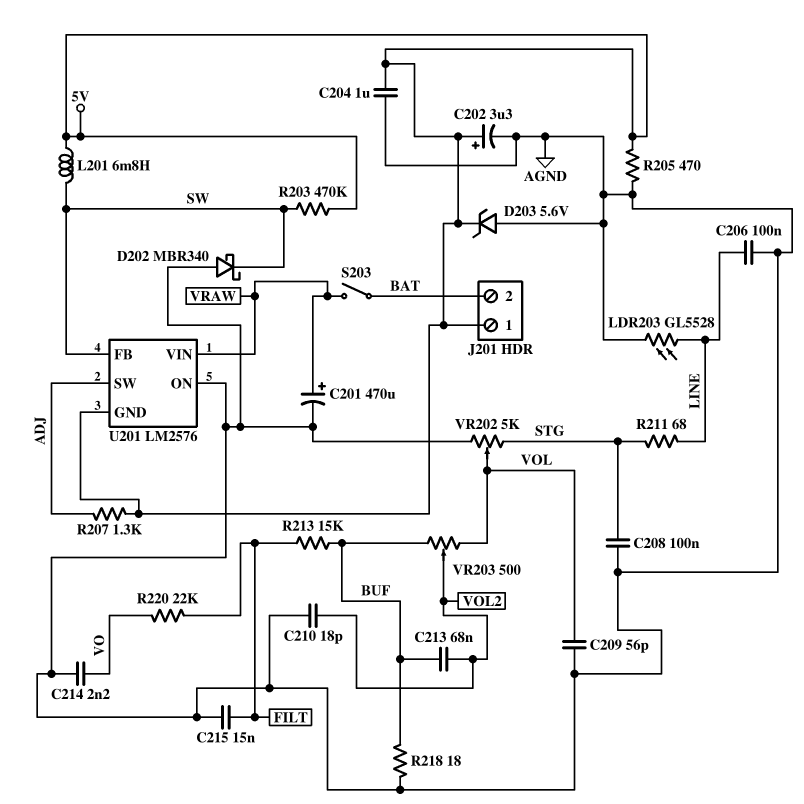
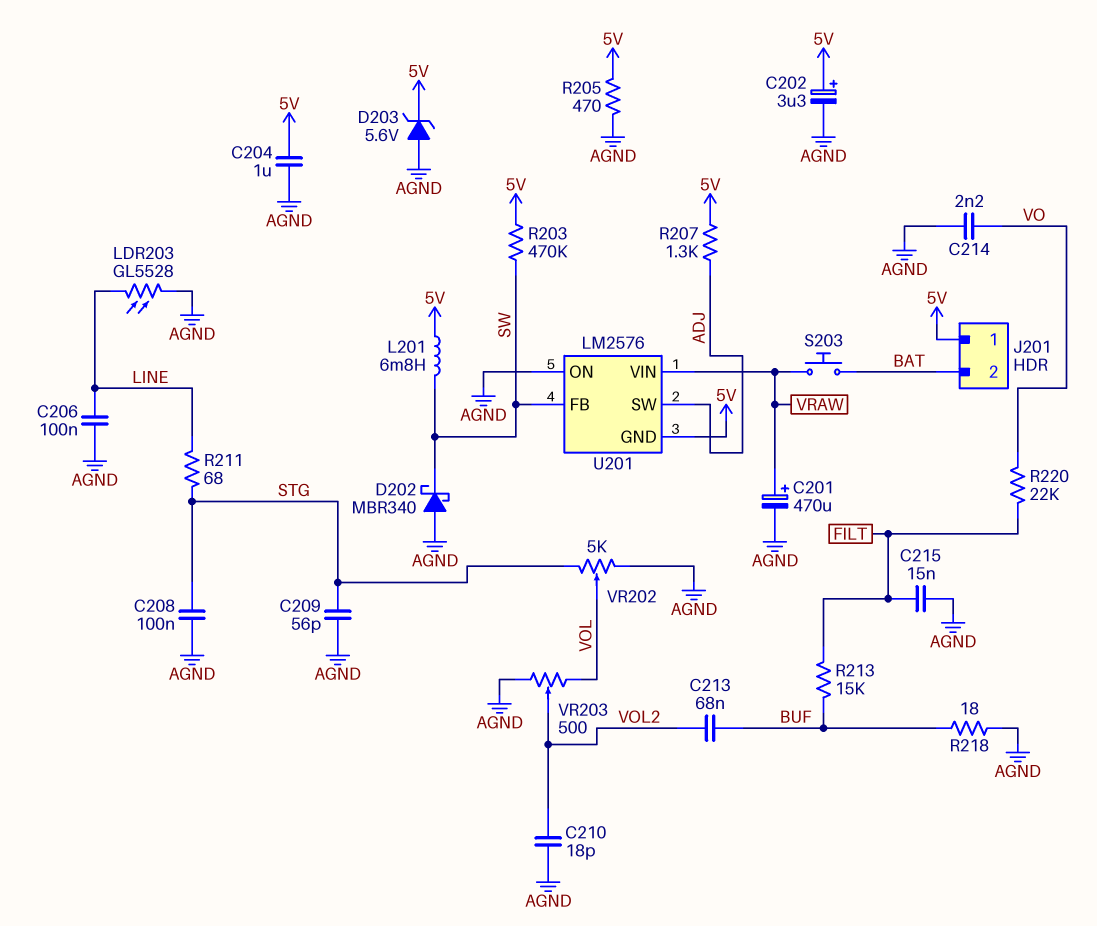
C209: 56pF (AGND, VOL) -> 56pF (AGND, STG)
S203: switch (BAT, VRAW) -> button (BAT, VRAW)
VR203: 500 (BUF, VOL, wiper VOL2) -> 500 (AGND, VOL, wiper VOL2)

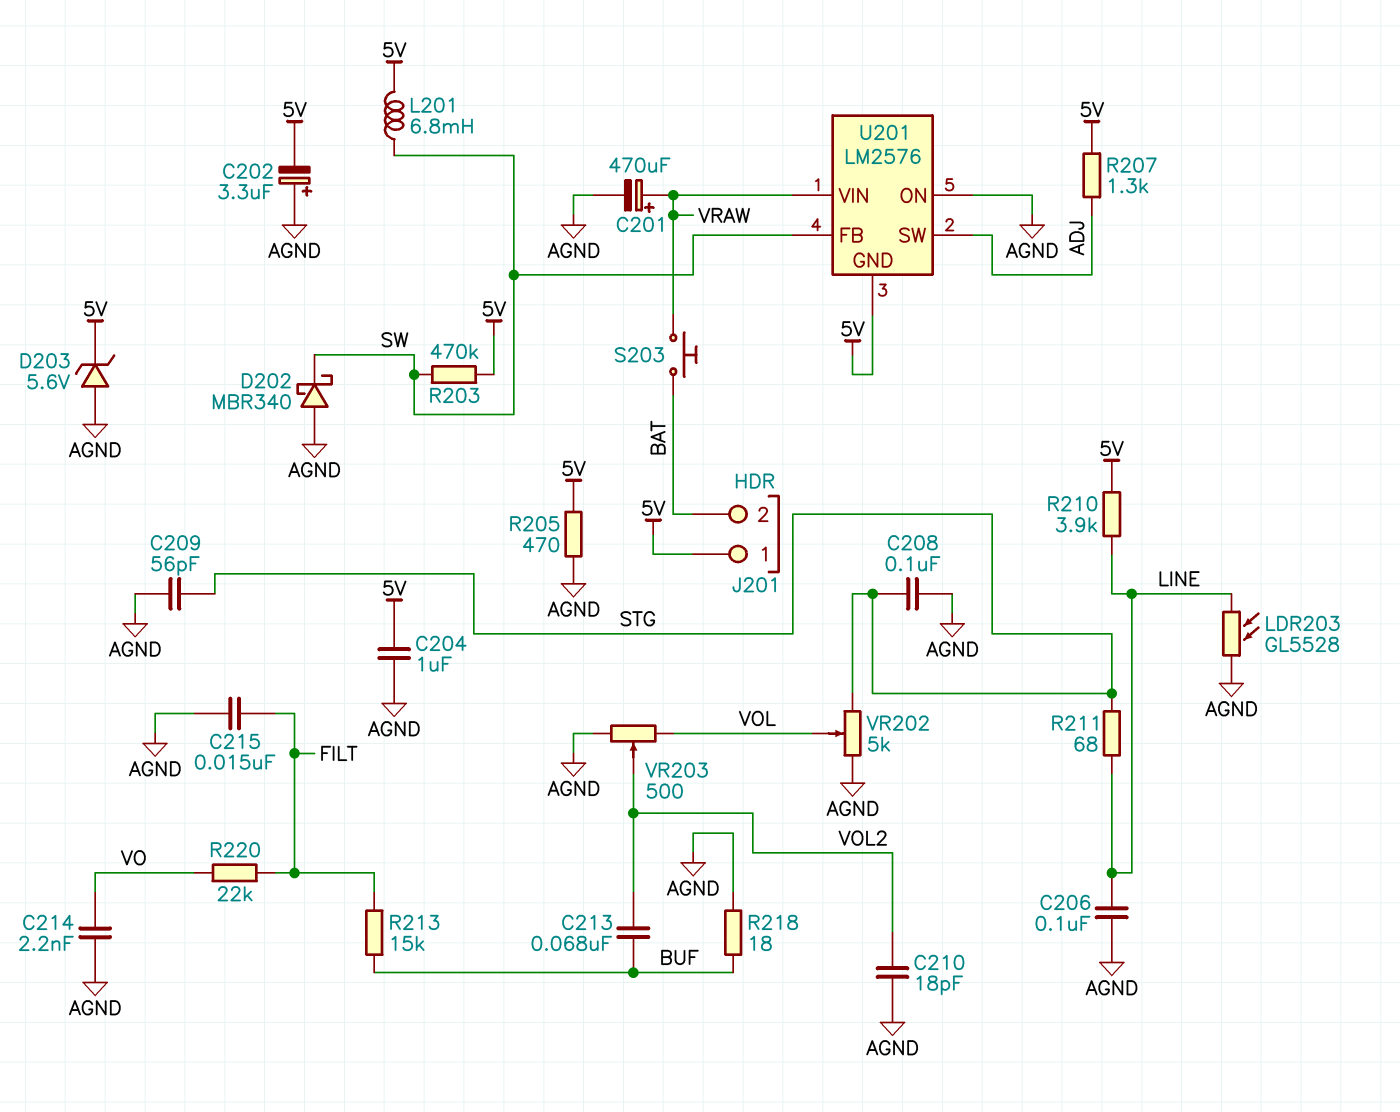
C202: 3.3uF (plus 5V, minus AGND) -> 3.3uF (plus AGND, minus 5V)
R210: none -> 3.9k (5V, LINE)

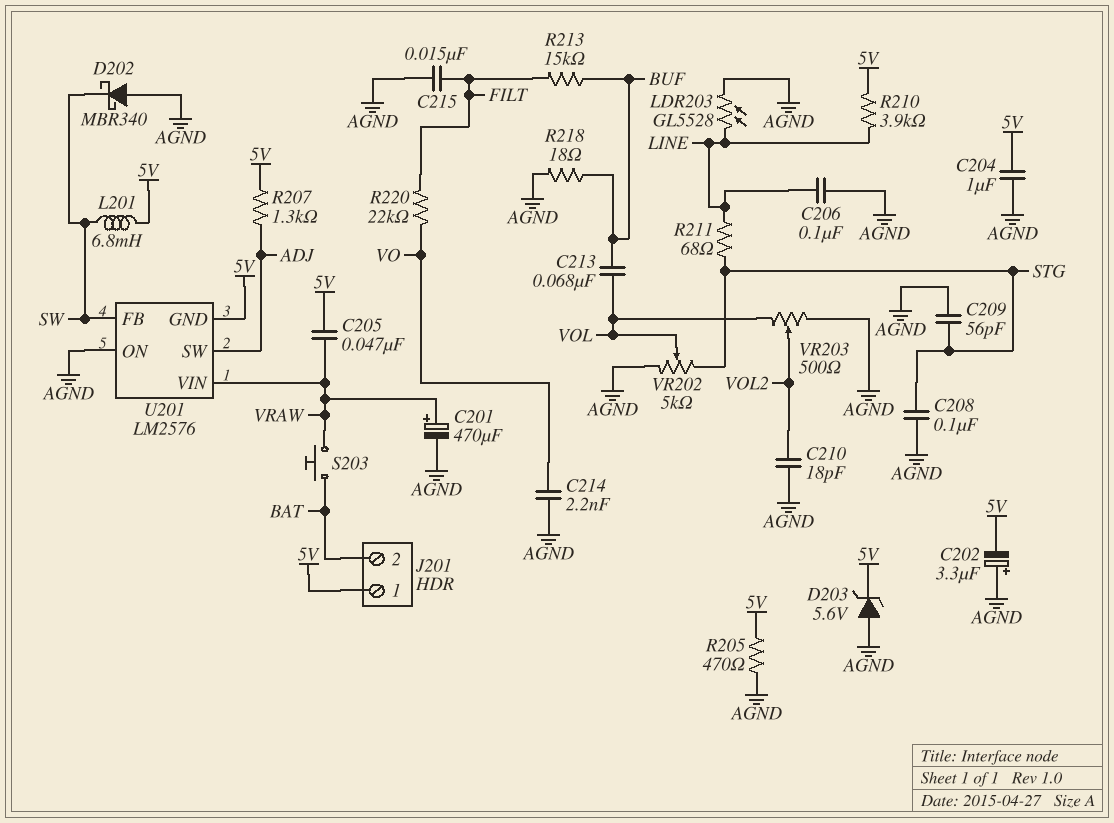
C205: none -> 47nF (5V, VRAW)
C213: 68nF (BUF, VOL2) -> 68nF (BUF, VOL)
R203: 470k (5V, SW) -> none

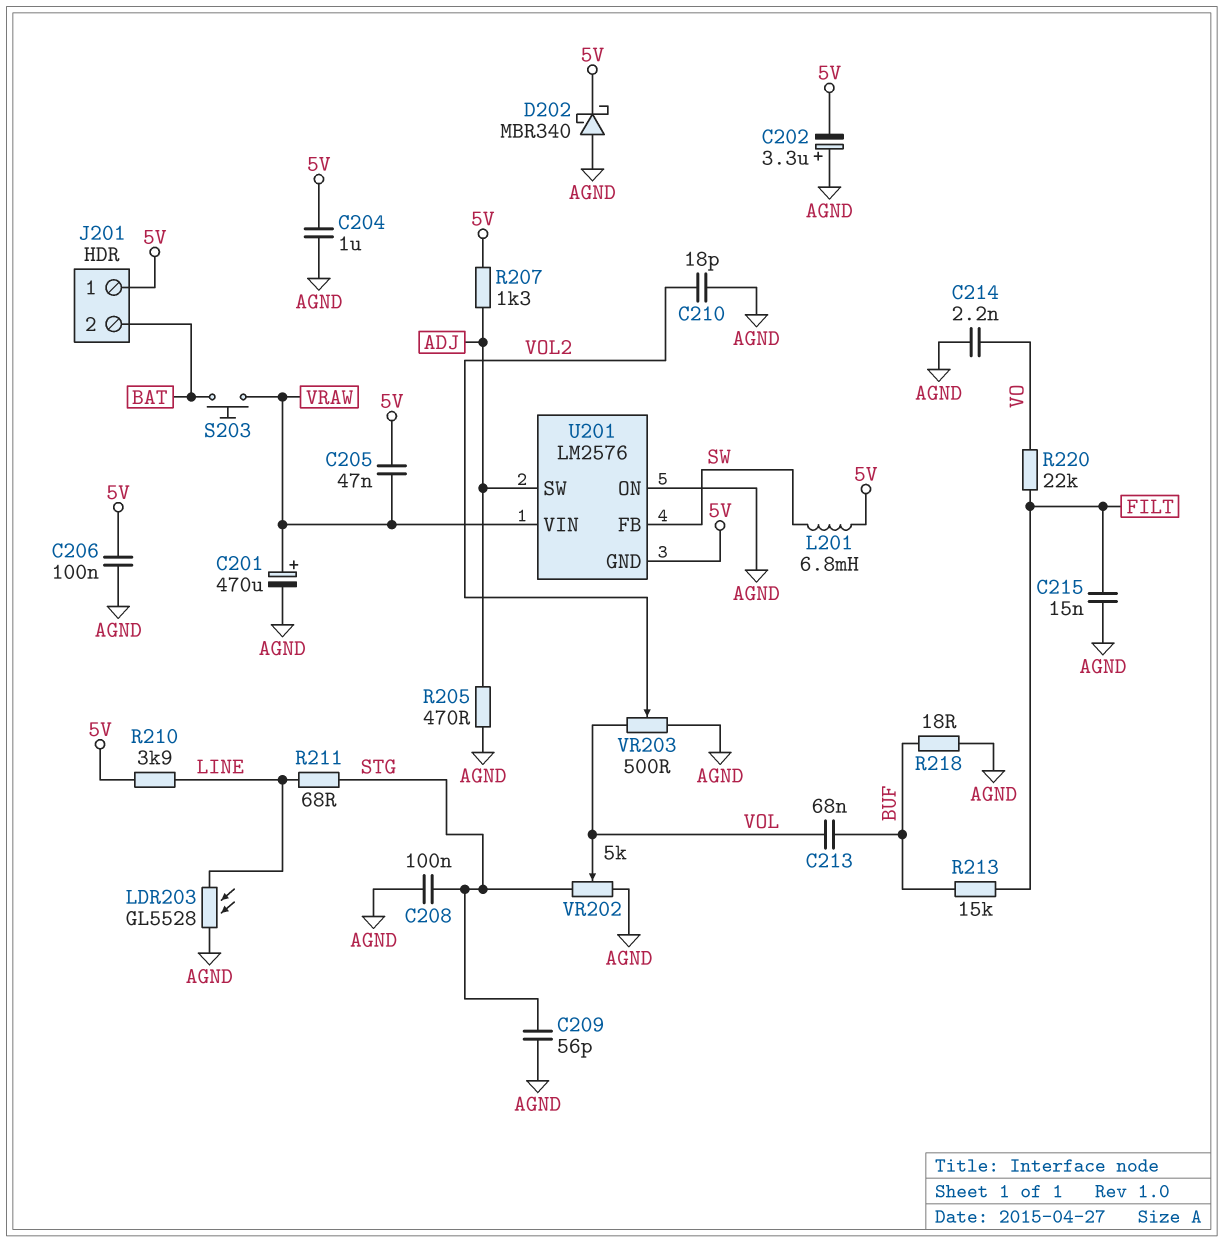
C206: 100nF (AGND, LINE) -> 100nF (5V, AGND)
D202: schottky MBR340 (A AGND, K SW) -> schottky MBR340 (A AGND, K 5V)
D203: zener 5.6V (A AGND, K 5V) -> none
R205: 470 (5V, AGND) -> 470 (ADJ, AGND)

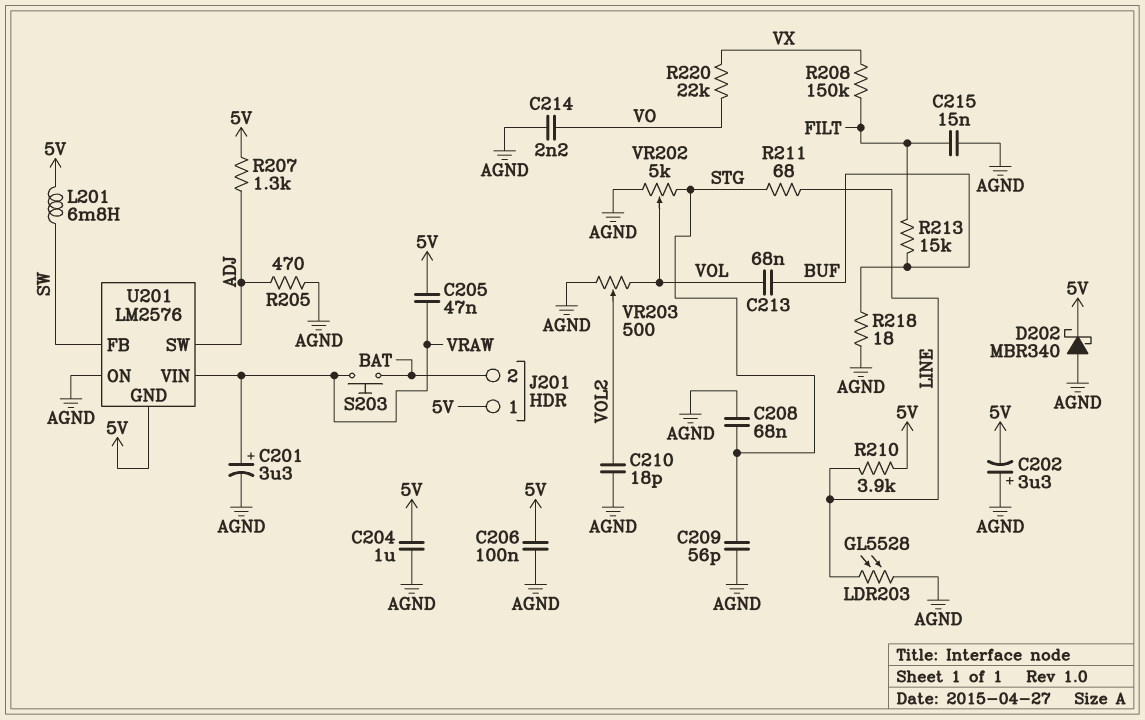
C201: 470uF (plus VRAW, minus AGND) -> 3.3uF (plus VRAW, minus AGND)
C208: 100nF (AGND, STG) -> 68nF (AGND, STG)
R208: none -> 150k (FILT, VX)
R220: 22k (FILT, VO) -> 22k (VO, VX)

